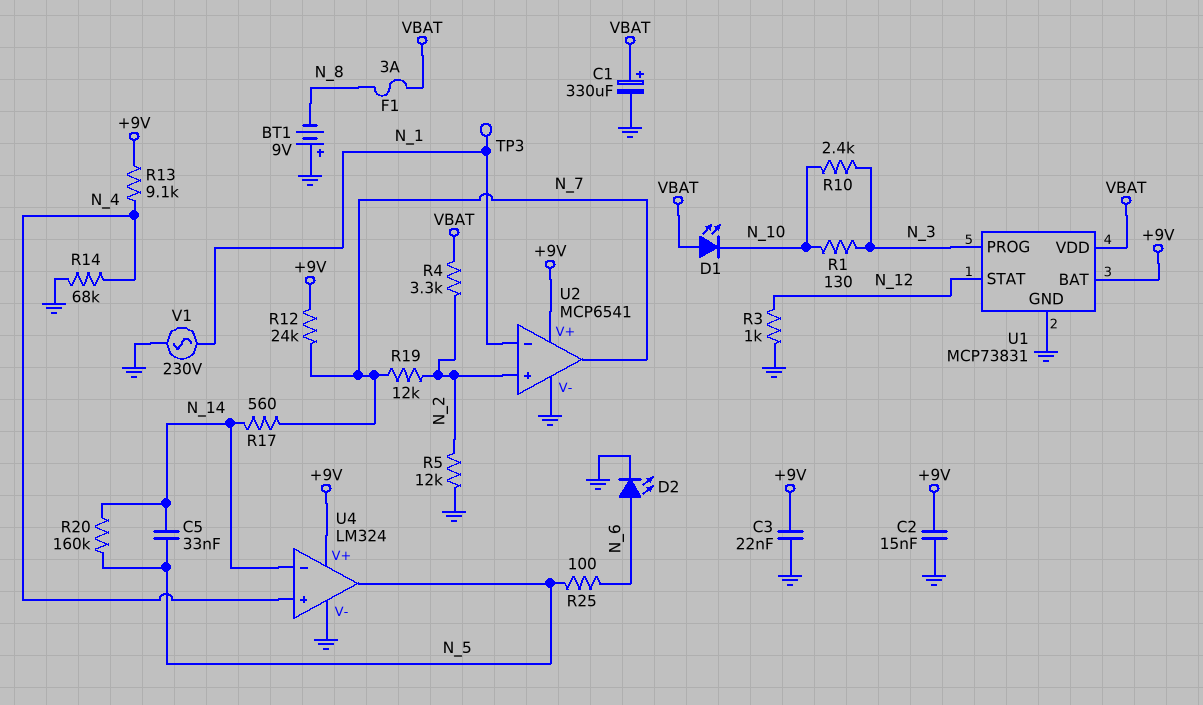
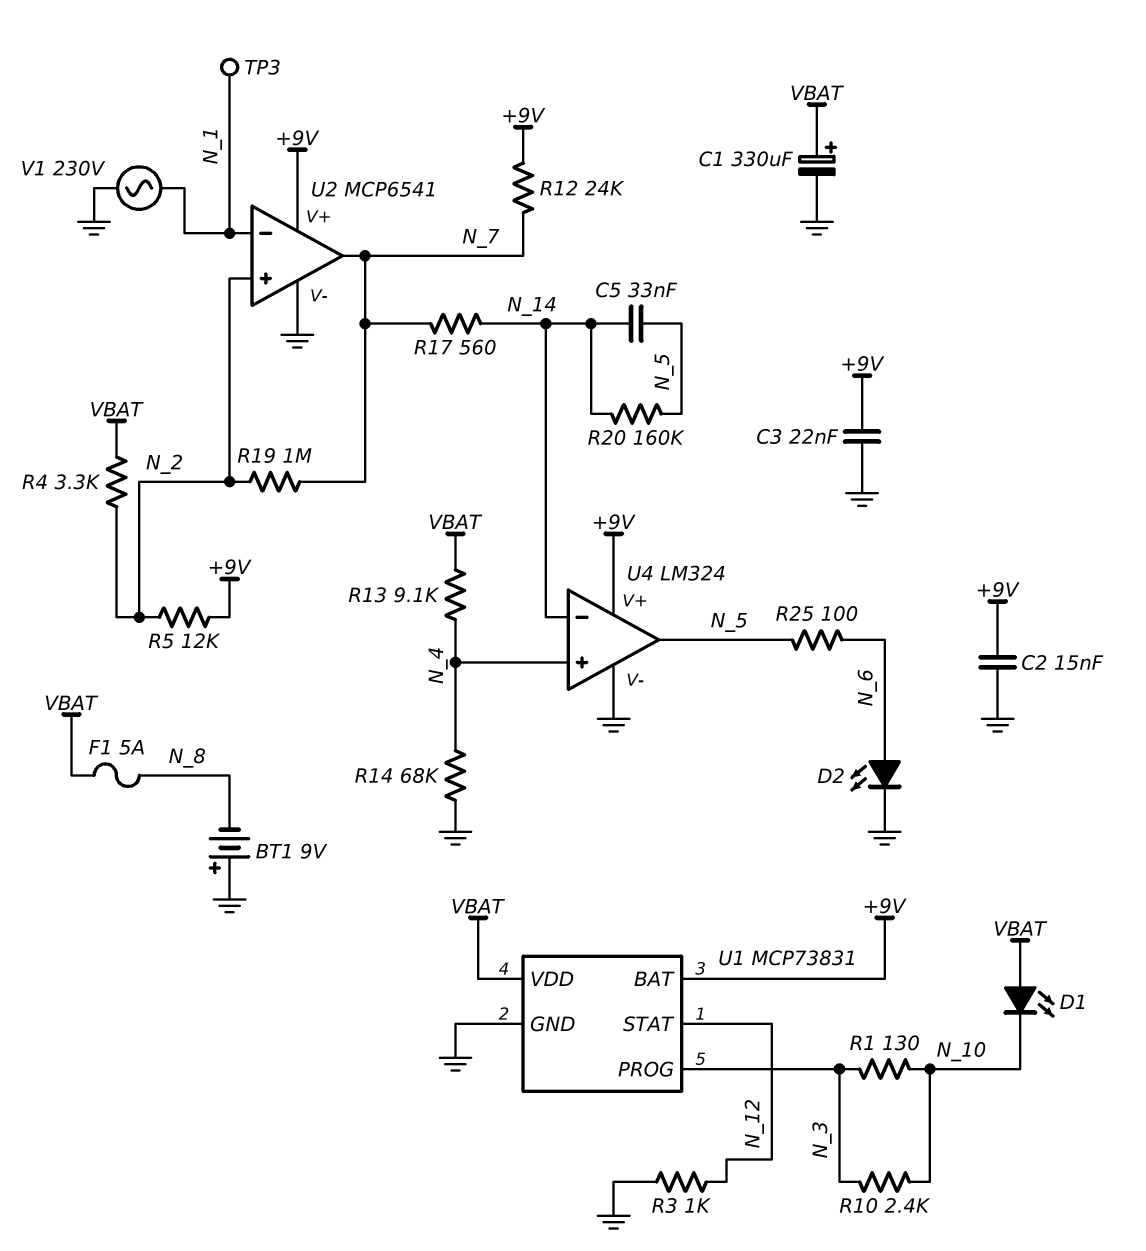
F1: 3A (N_8, VBAT) -> 5A (N_8, VBAT)
R5: 12k (GND, N_2) -> 12k (+9V, N_2)
R13: 9.1k (+9V, N_4) -> 9.1k (N_4, VBAT)
R19: 12k (N_2, N_7) -> 1M (N_2, N_7)

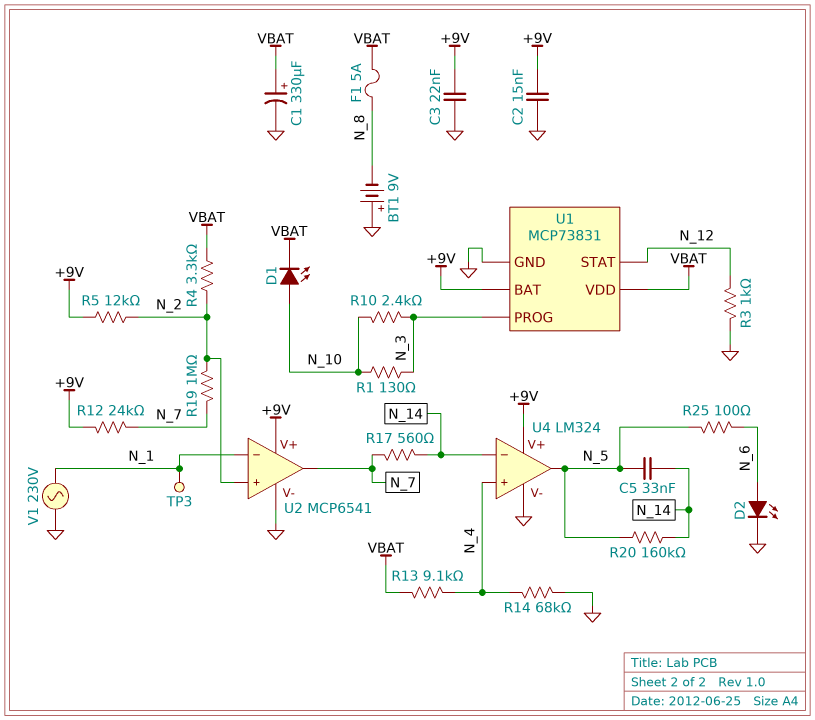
D1: LED (A VBAT, K N_10) -> LED (A N_10, K VBAT)

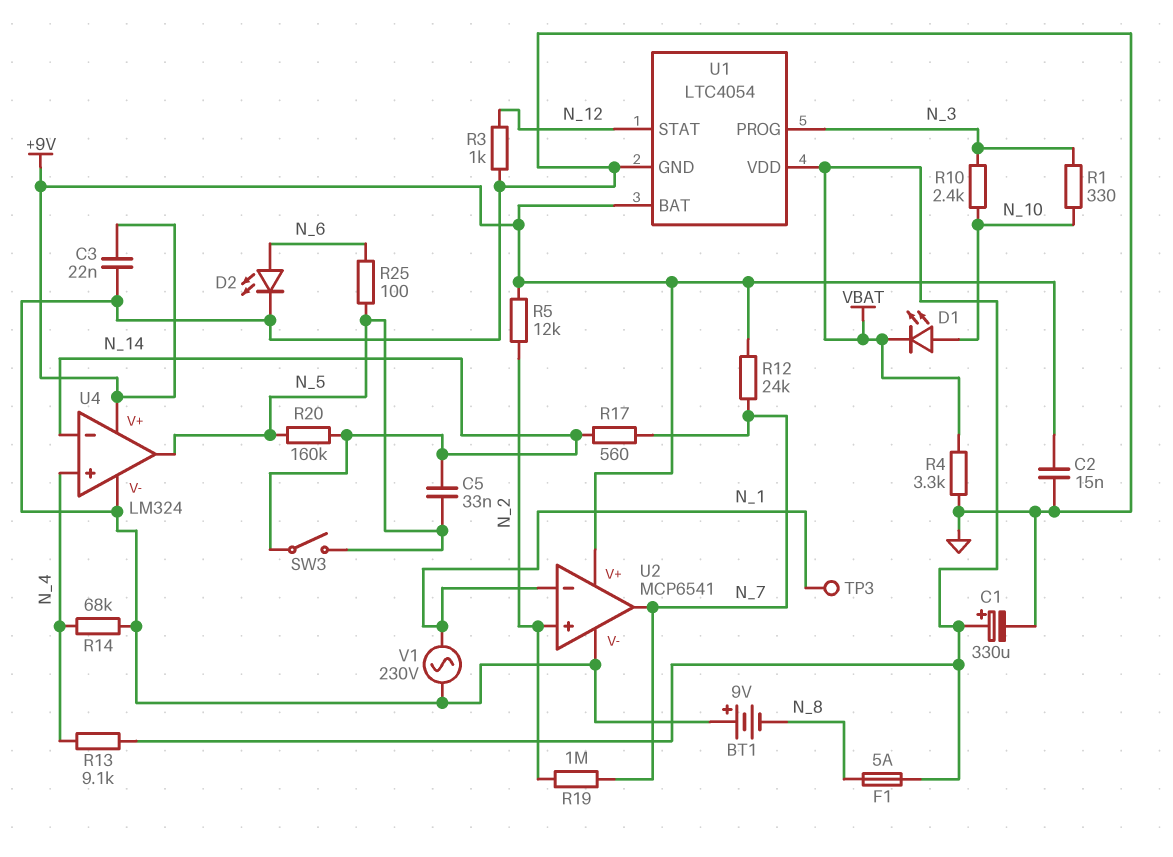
R1: 130 (N_3, N_10) -> 330 (N_3, N_10)
R4: 3.3k (N_2, VBAT) -> 3.3k (GND, VBAT)
SW3: none -> switch (N_5, N_14)
U1: MCP73831 -> LTC4054

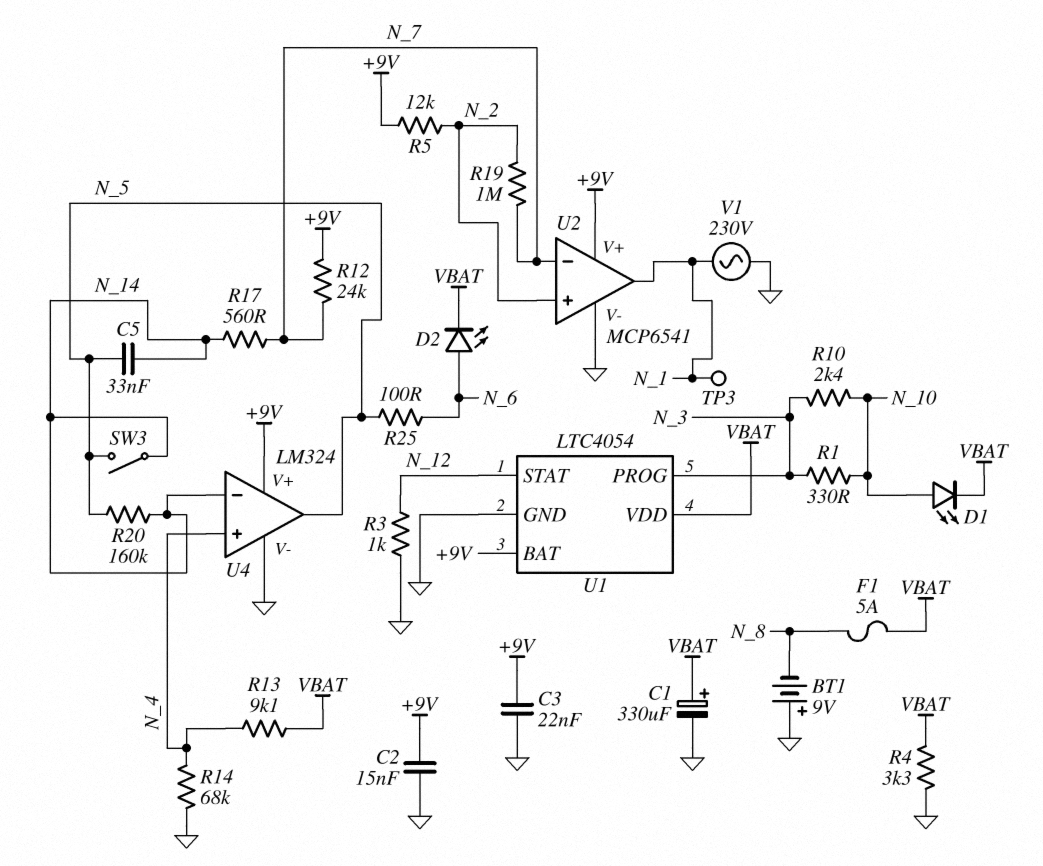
D2: LED (A N_6, K GND) -> LED (A N_6, K VBAT)
U2 pin in-: N_1 -> N_7
U2 pin out: N_7 -> N_1

